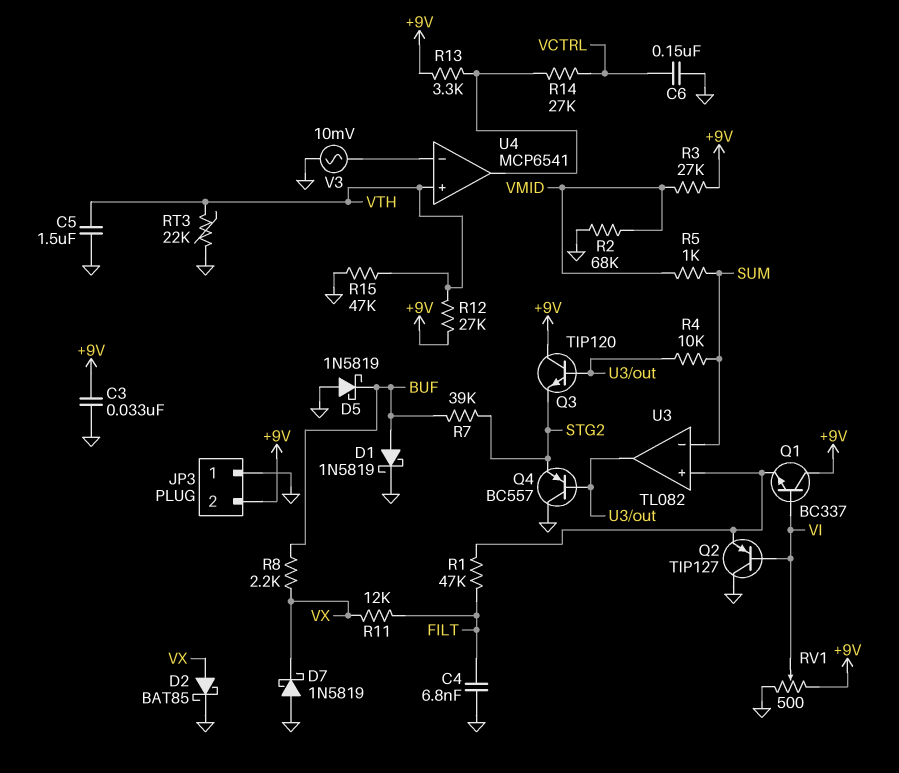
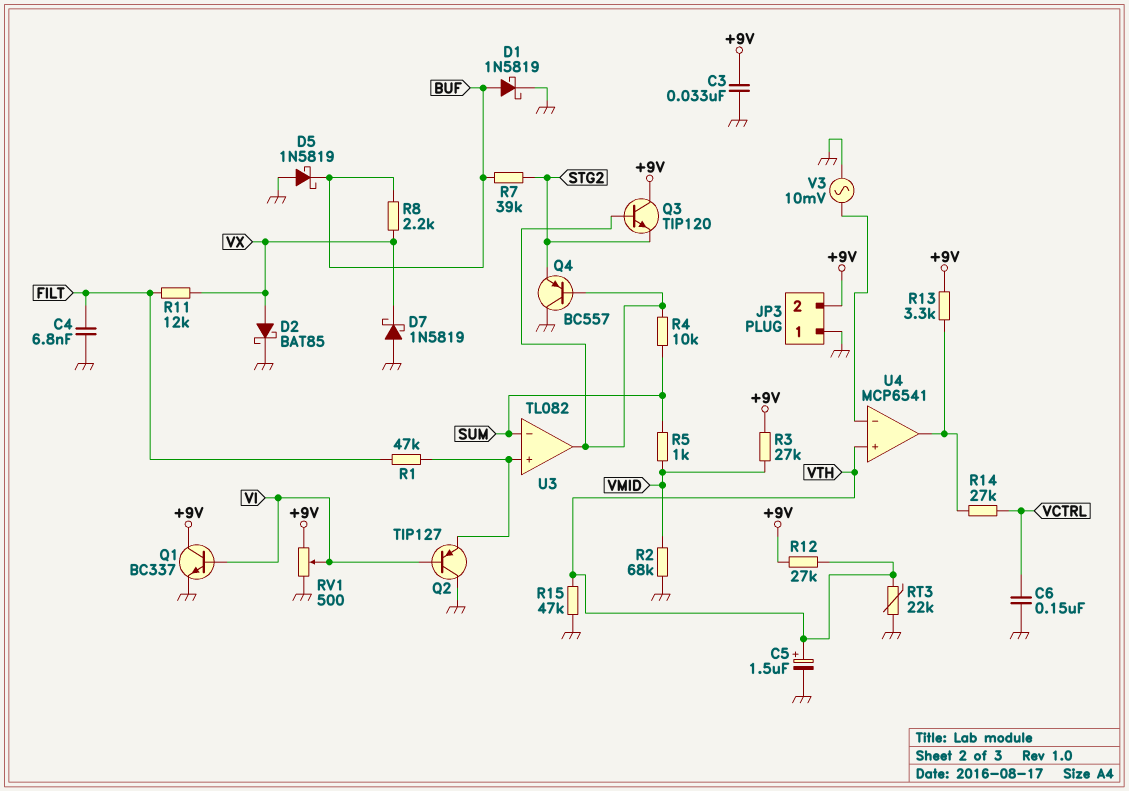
C5: 1.5uF (GND, VTH) -> 1.5uF (plus VTH, minus GND)
Q1: NPN BC337 (B VI, C +9V, E U3/in+) -> NPN BC337 (B VI, C +9V, E GND)

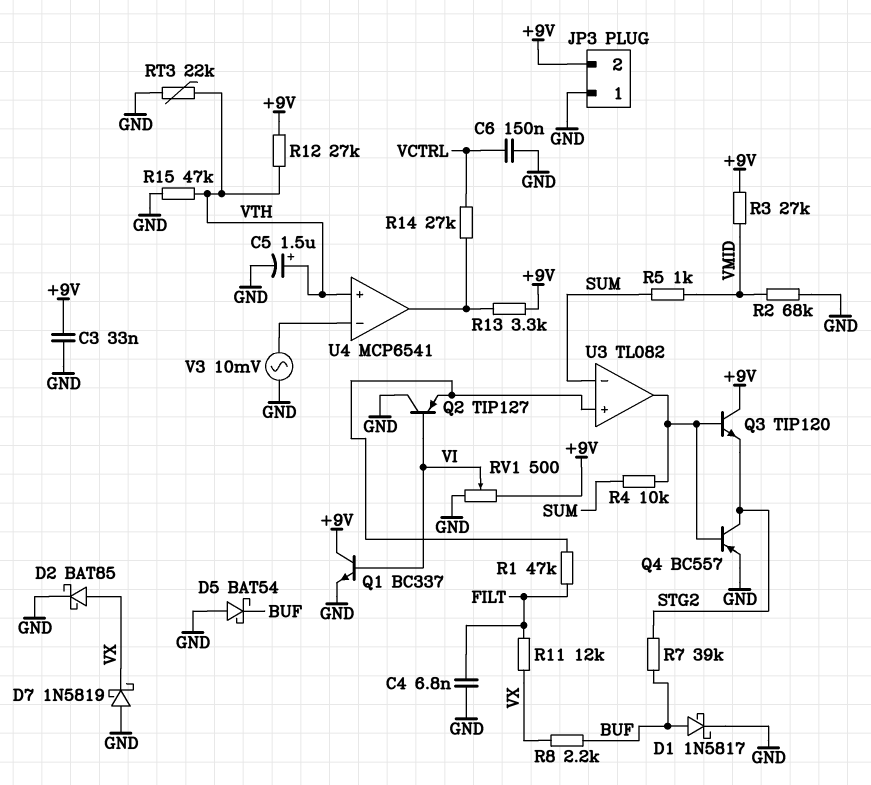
D1: schottky 1N5819 (A BUF, K GND) -> schottky 1N5817 (A BUF, K GND)
D5: schottky 1N5819 (A GND, K BUF) -> schottky BAT54 (A GND, K BUF)
Q4: PNP BC557 (B U3/out, C GND, E STG2) -> PNP BC557 (B U3/out, C STG2, E GND)

